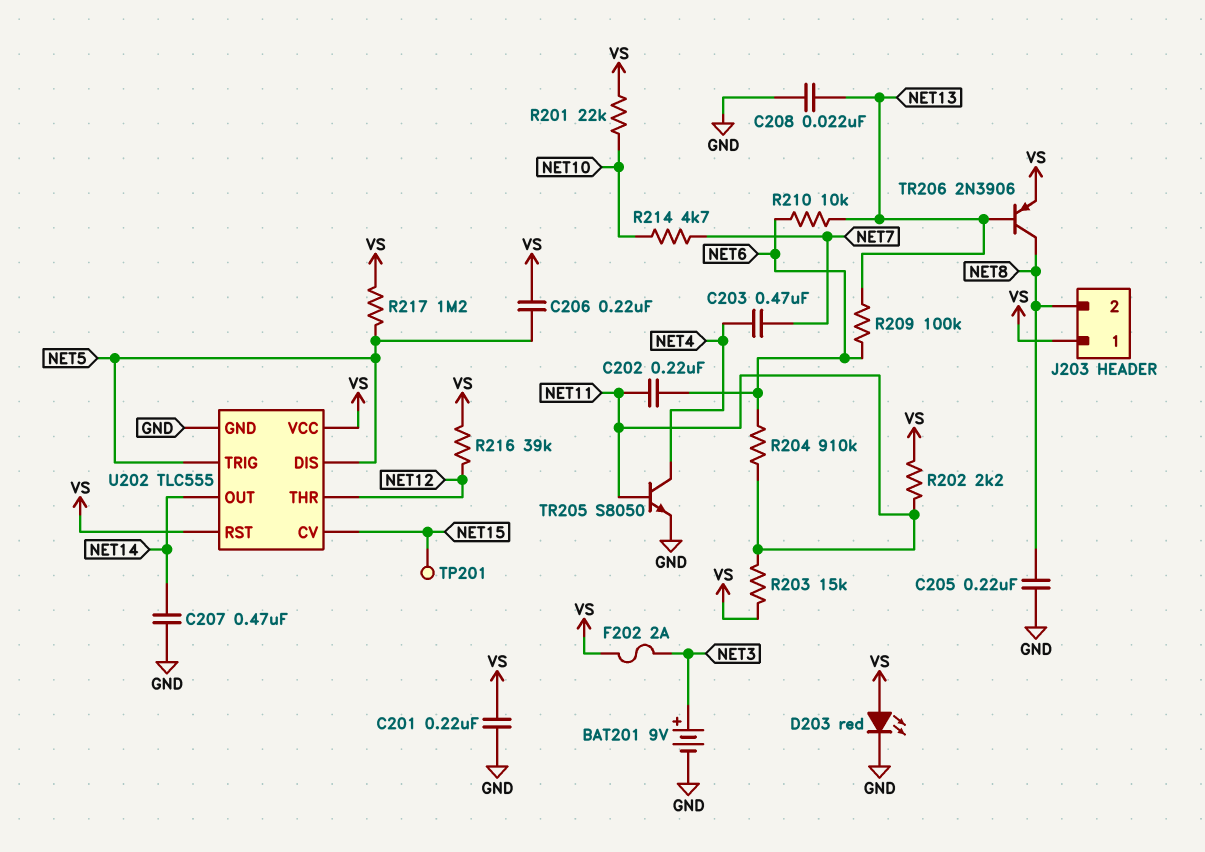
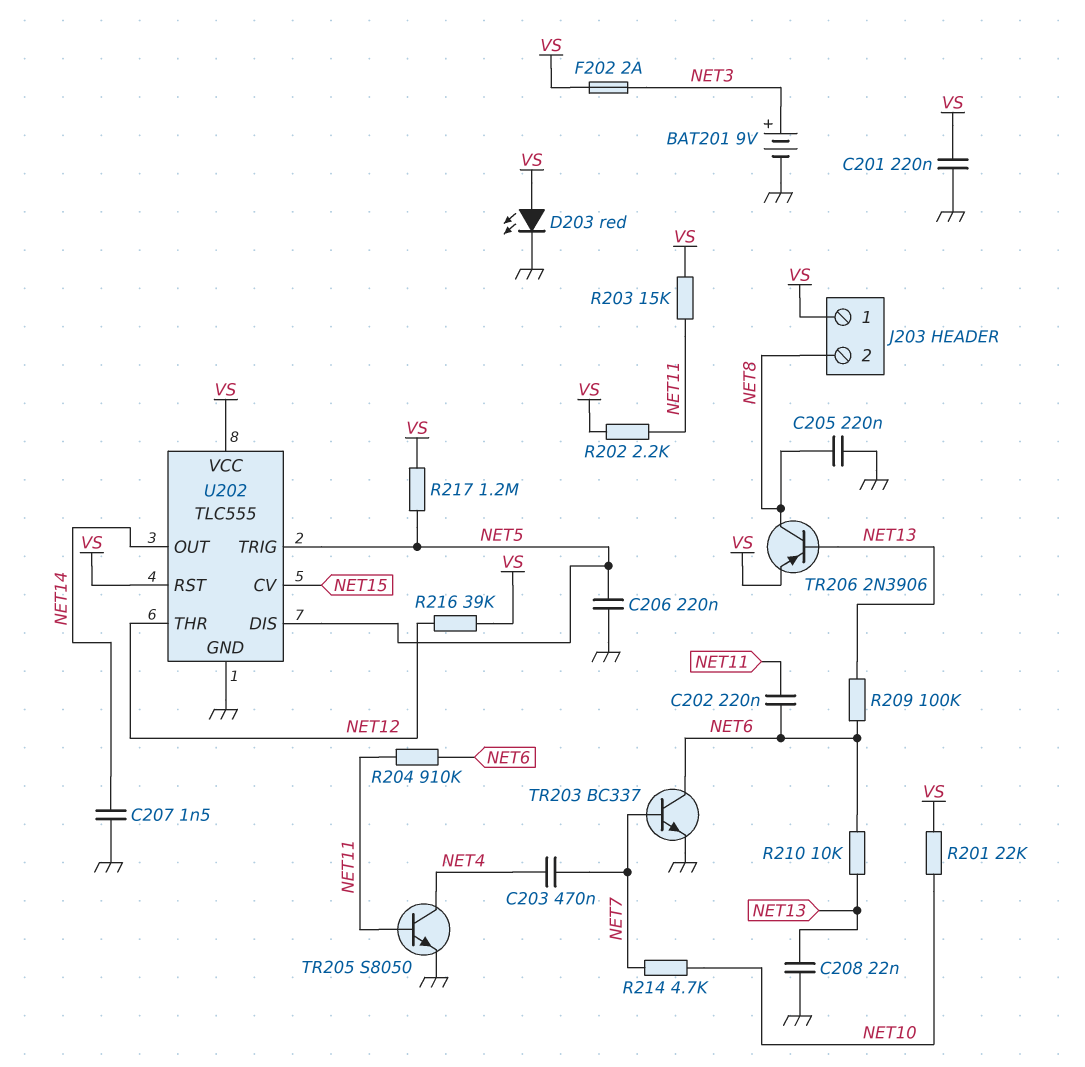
C206: 220nF (NET5, VS) -> 220nF (GND, NET5)
C207: 470nF (GND, NET14) -> 1.5nF (GND, NET14)
TP201: test point (NET15) -> none
TR203: none -> NPN BC337 (B NET7, C NET6, E GND)

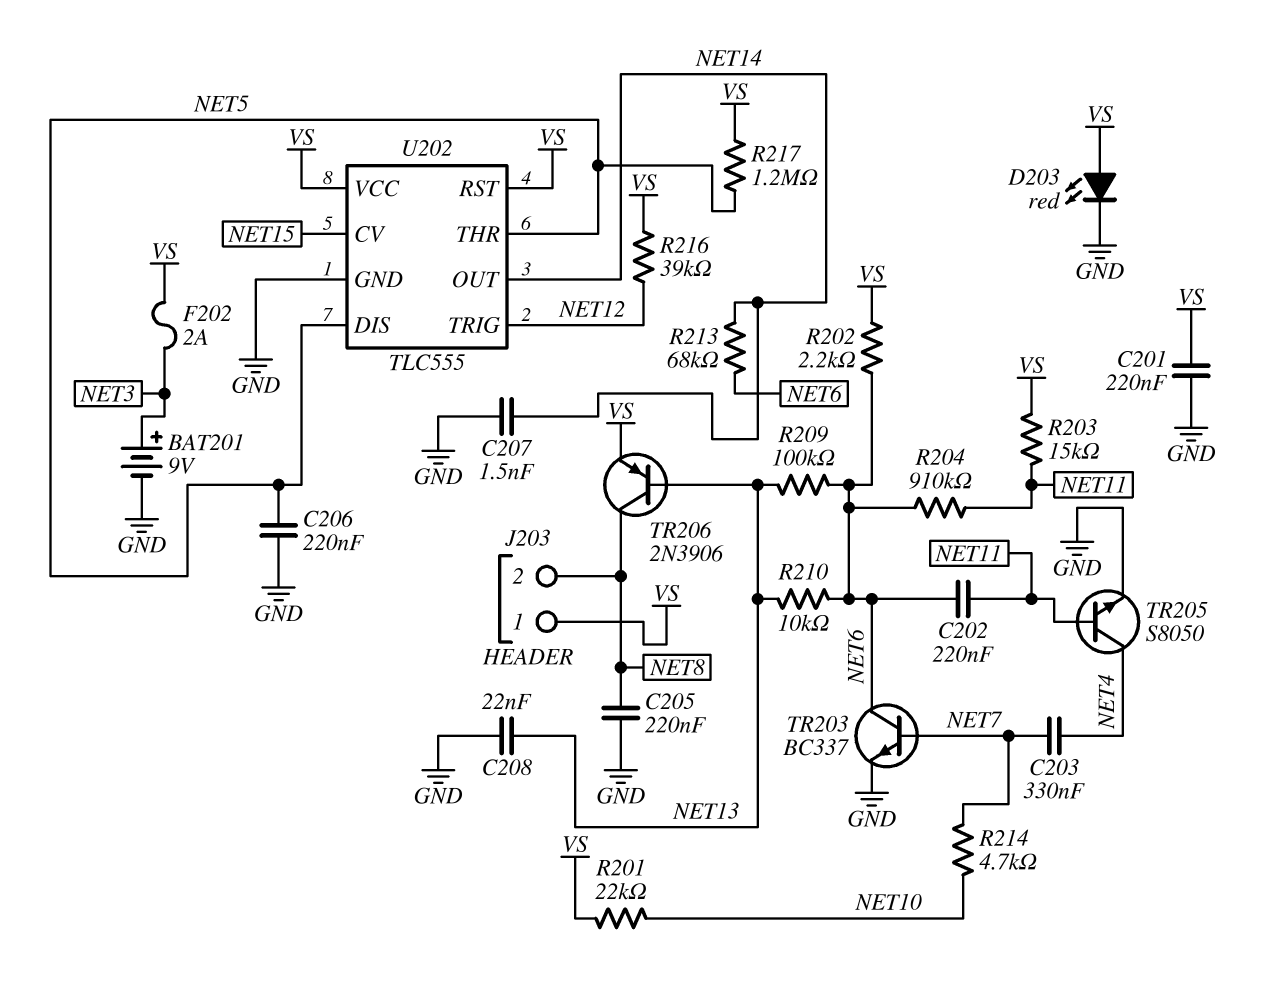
C203: 470nF (NET4, NET7) -> 330nF (NET4, NET7)
R202: 2.2k (NET11, VS) -> 2.2k (NET6, VS)
R213: none -> 68k (NET6, NET14)
U202 pin THR: NET12 -> NET5
U202 pin TRIG: NET5 -> NET12

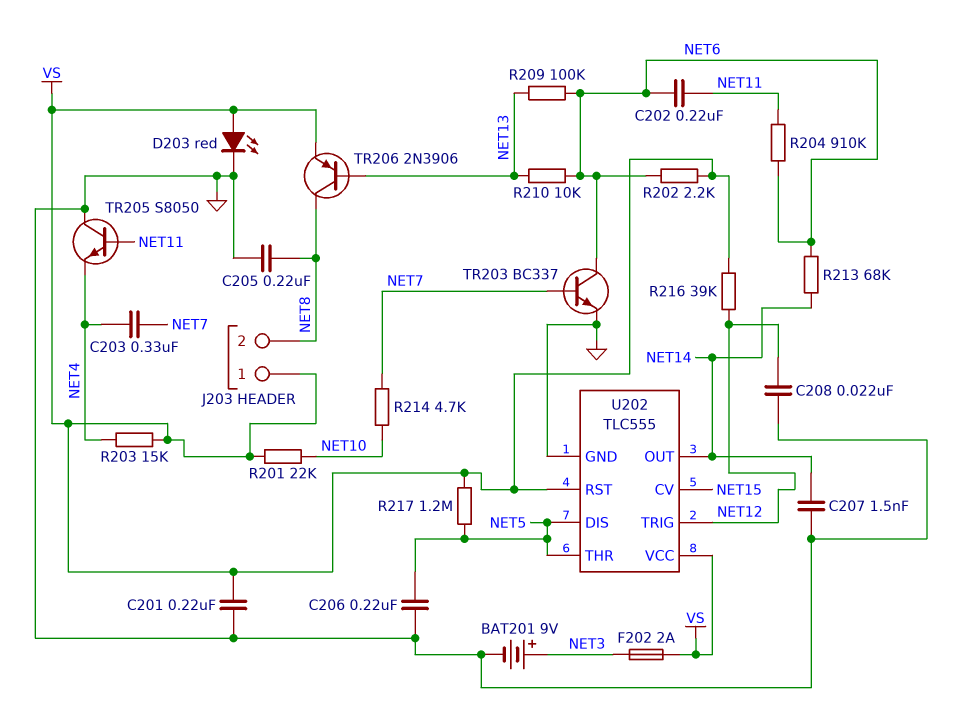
C208: 22nF (GND, NET13) -> 22nF (GND, NET12)
R203: 15k (NET11, VS) -> 15k (NET4, VS)
TR205: NPN S8050 (B NET11, C NET4, E GND) -> NPN S8050 (B NET11, C GND, E NET4)

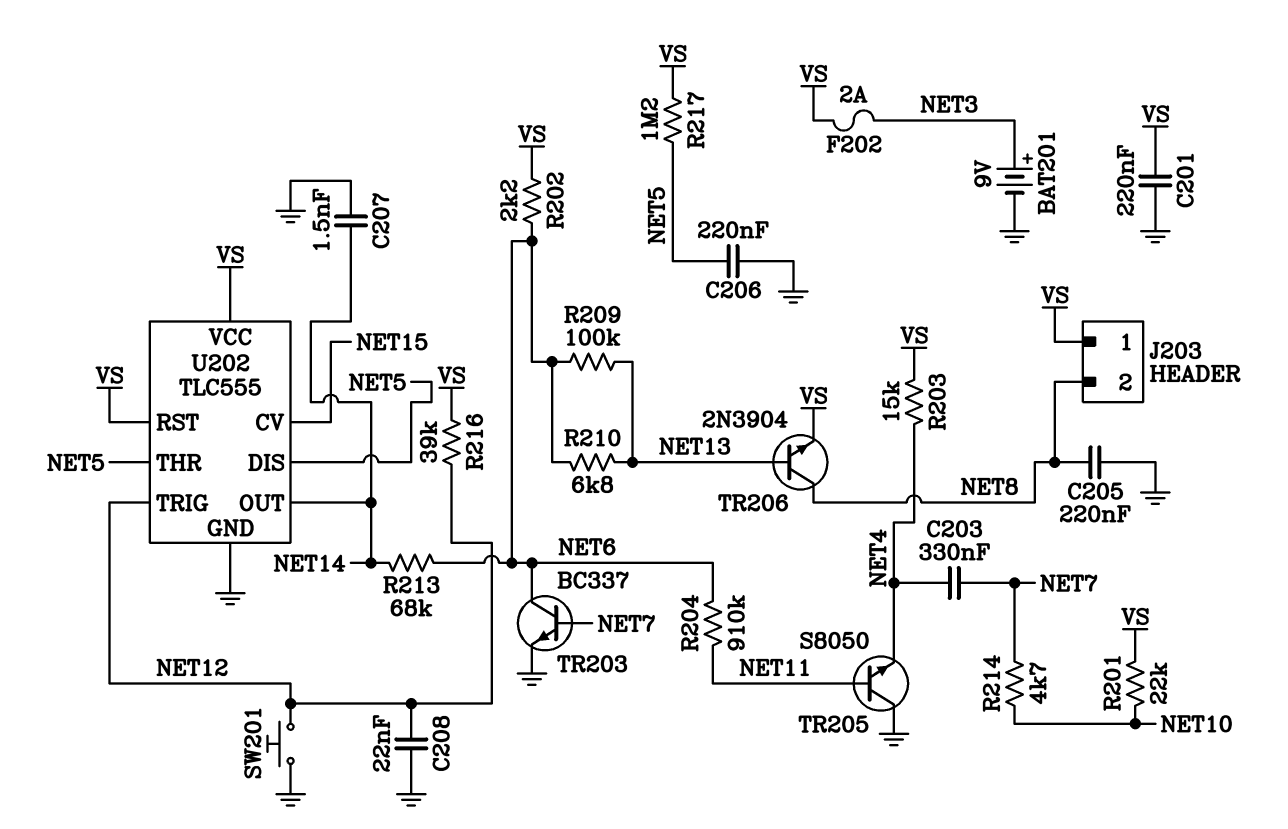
C202: 220nF (NET6, NET11) -> none
D203: LED red (A VS, K GND) -> none
R210: 10k (NET6, NET13) -> 6.8k (NET6, NET13)
SW201: none -> button (GND, NET12)
TR206: PNP 2N3906 (B NET13, C NET8, E VS) -> NPN 2N3904 (B NET13, C NET8, E VS)

